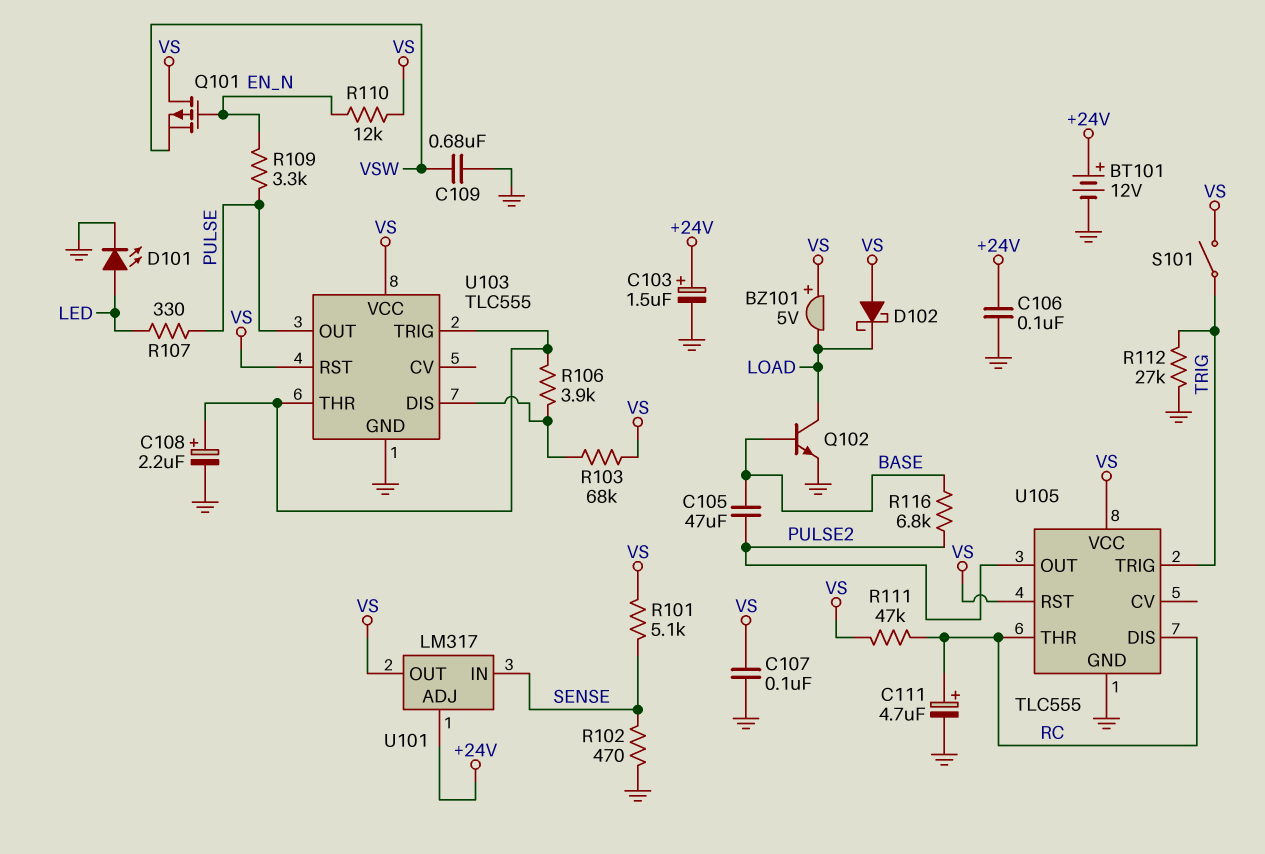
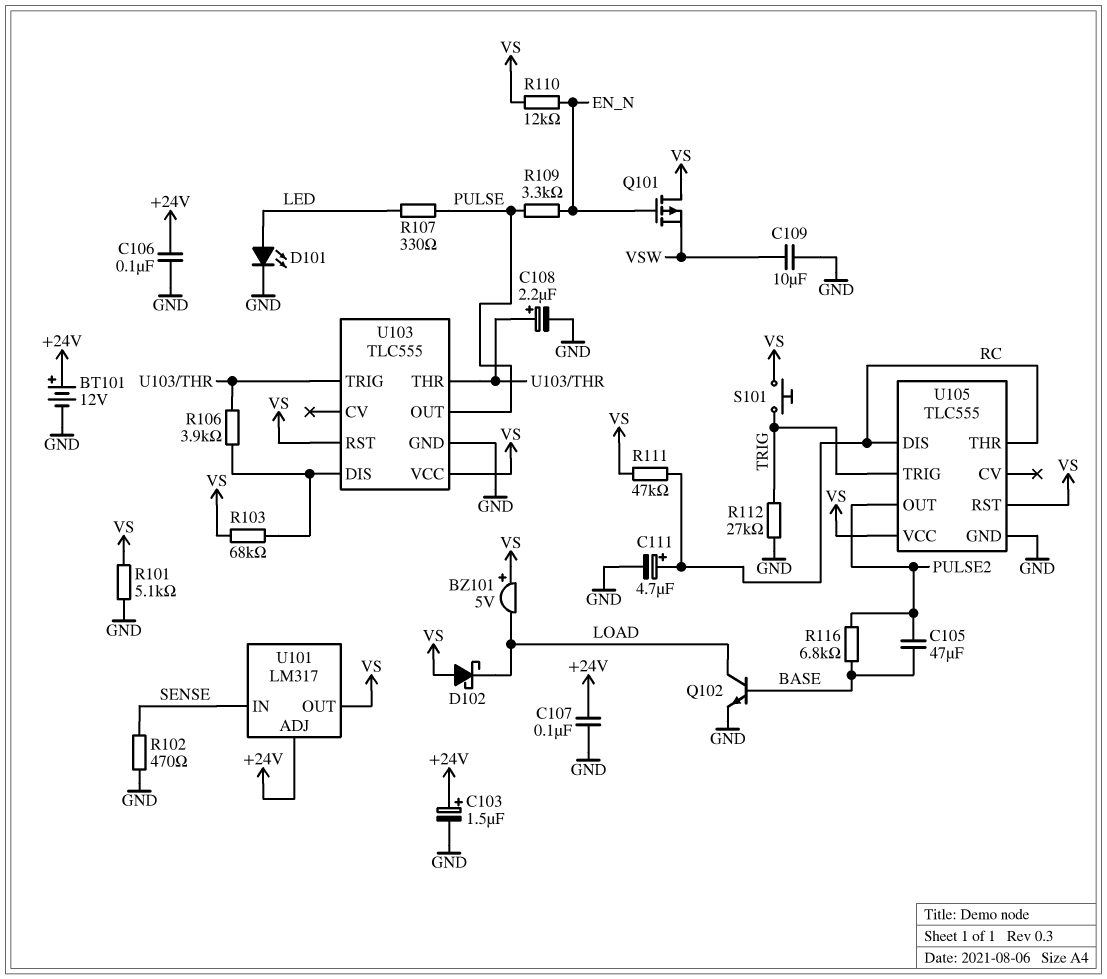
C107: 100nF (GND, VS) -> 100nF (+24V, GND)
C109: 680nF (GND, VSW) -> 10uF (GND, VSW)
R101: 5.1k (SENSE, VS) -> 5.1k (GND, VS)
S101: switch (TRIG, VS) -> button (TRIG, VS)

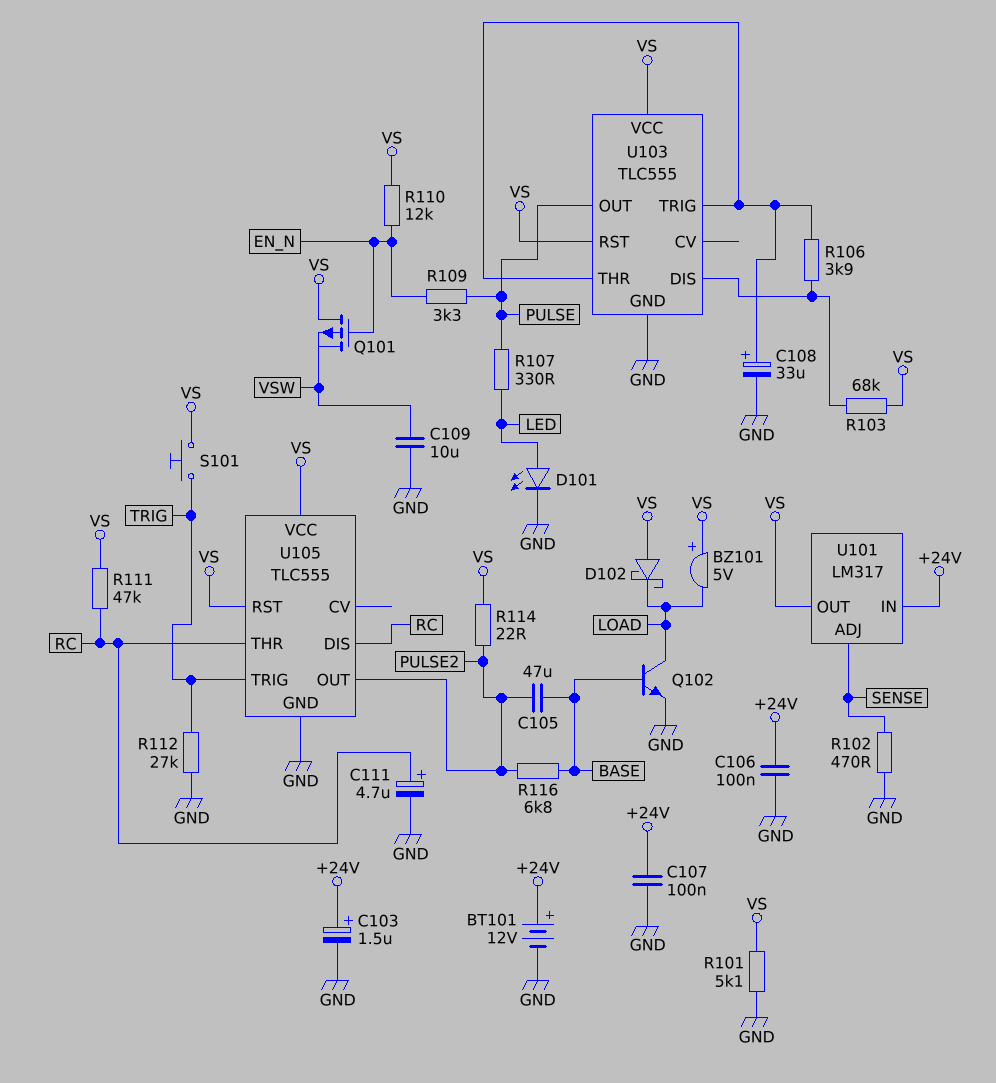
C108: 2.2uF (plus U103/THR, minus GND) -> 33uF (plus U103/THR, minus GND)
R114: none -> 22 (PULSE2, VS)
U101 pin ADJ: +24V -> SENSE
U101 pin IN: SENSE -> +24V

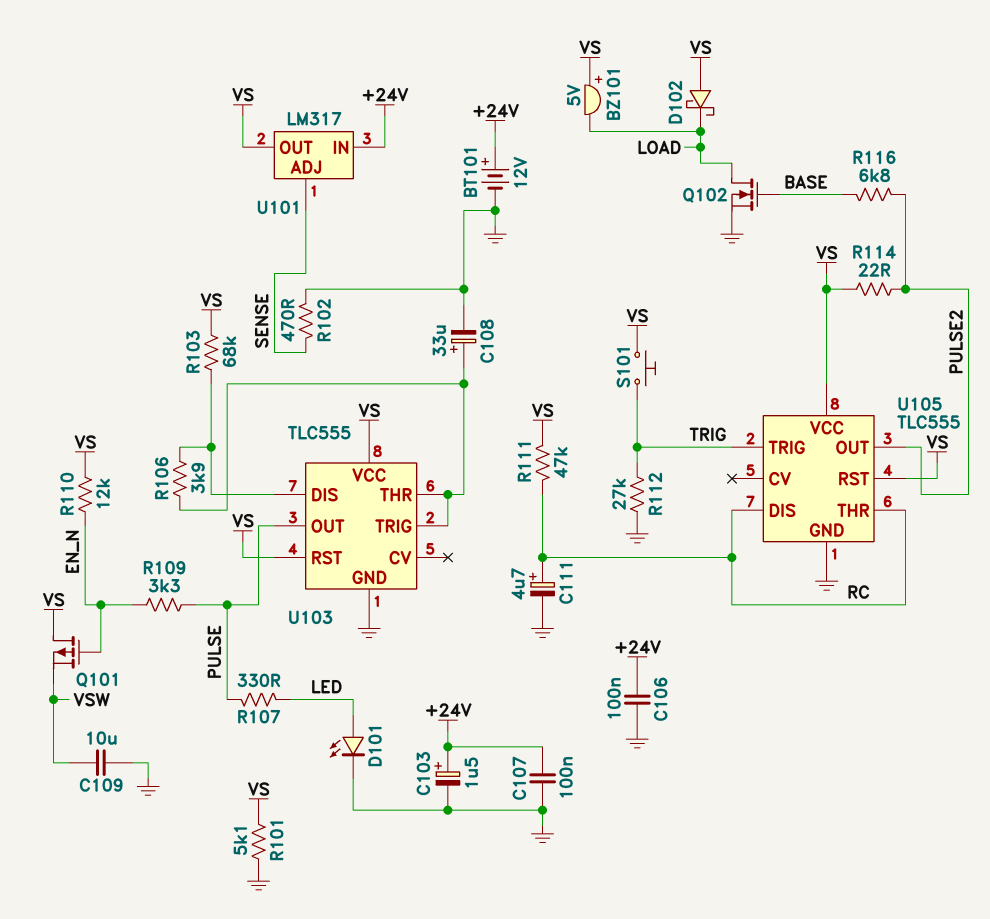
C105: 47uF (BASE, PULSE2) -> none
Q102: NPN (B BASE, C LOAD, E GND) -> NMOS (G BASE, D LOAD, S GND)

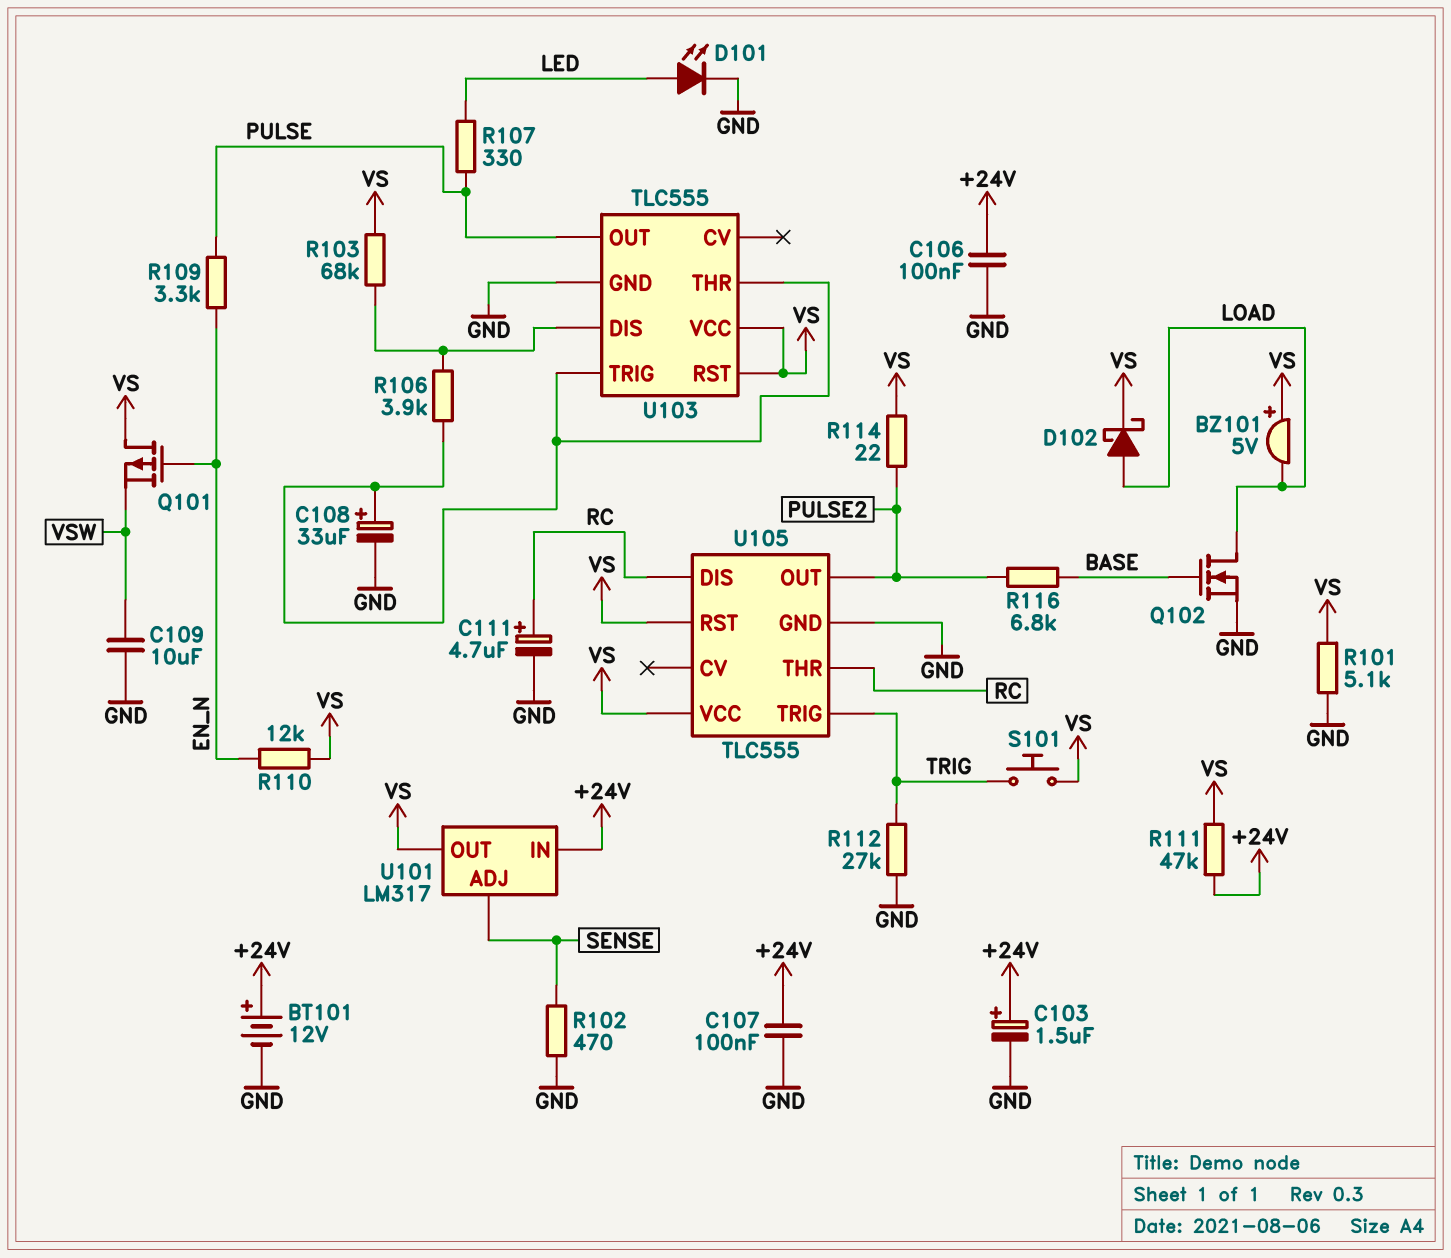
D102: schottky (A VS, K LOAD) -> schottky (A LOAD, K VS)
R111: 47k (RC, VS) -> 47k (+24V, VS)

